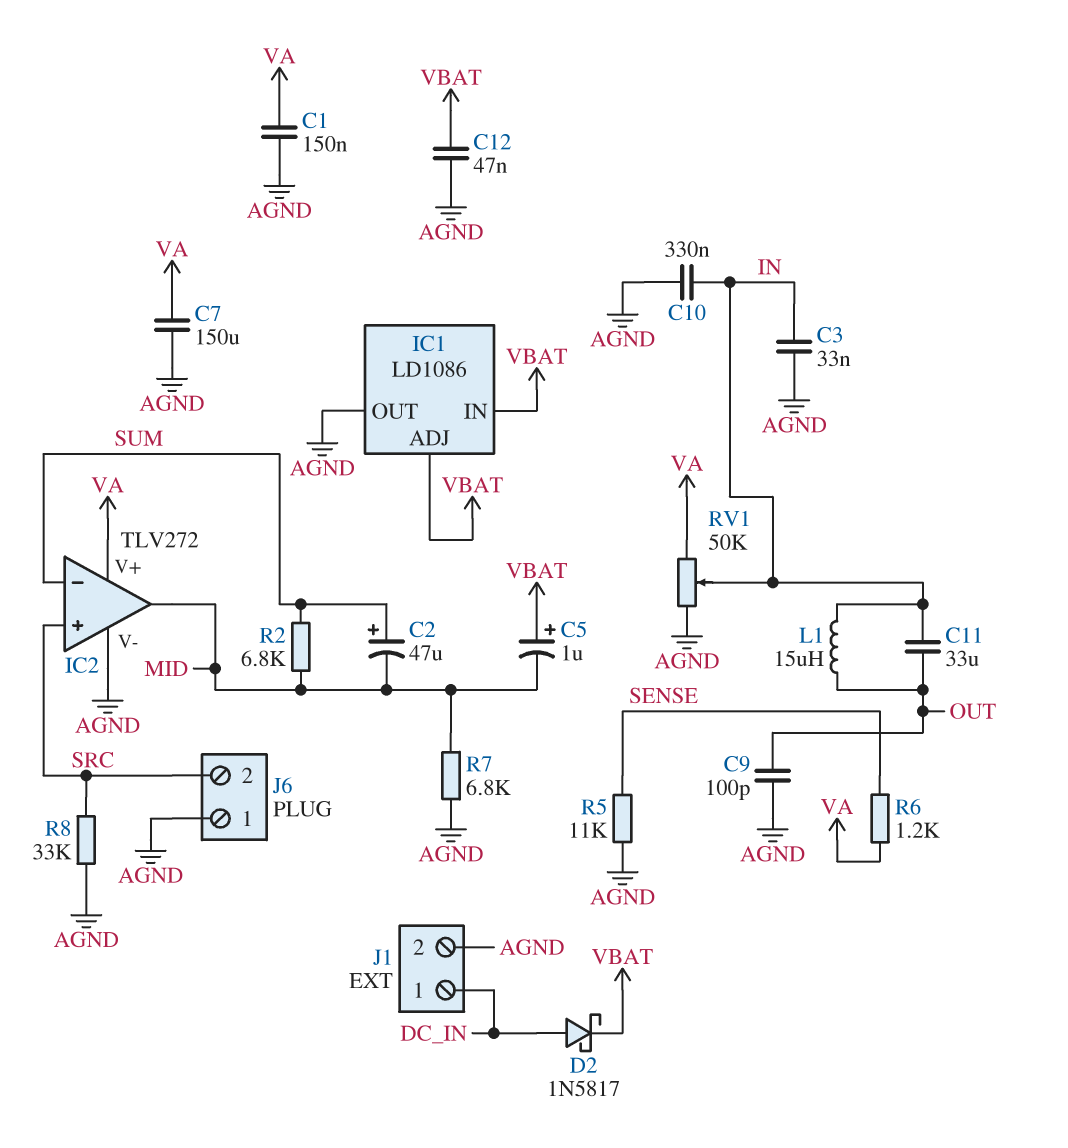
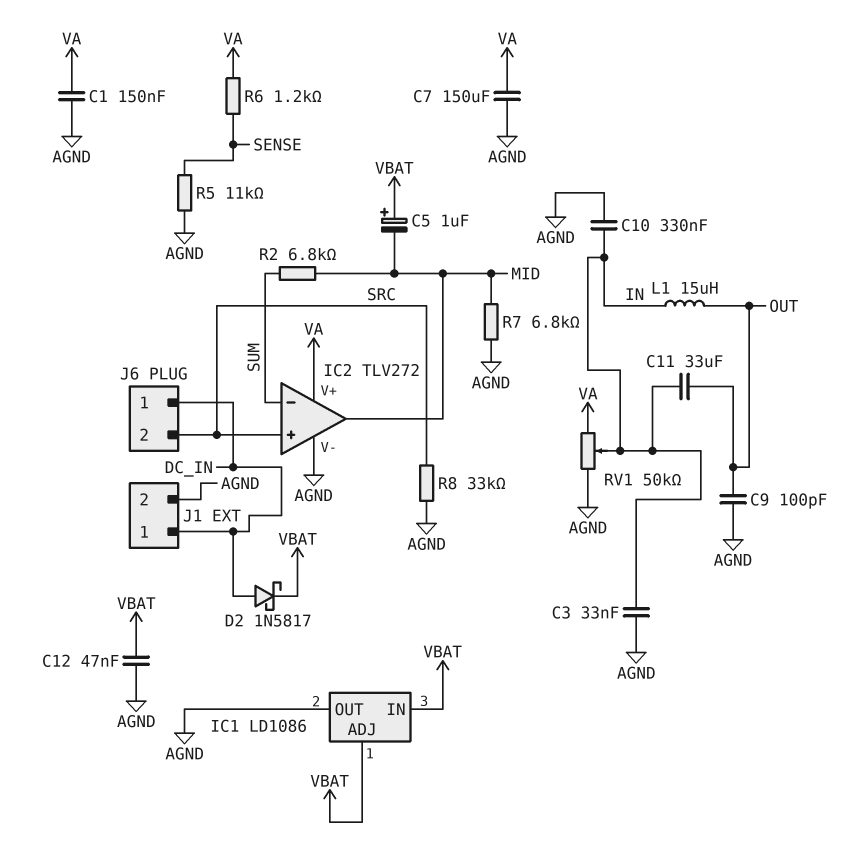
C2: 47uF (plus SUM, minus MID) -> none
J6 pin 1: AGND -> DC_IN

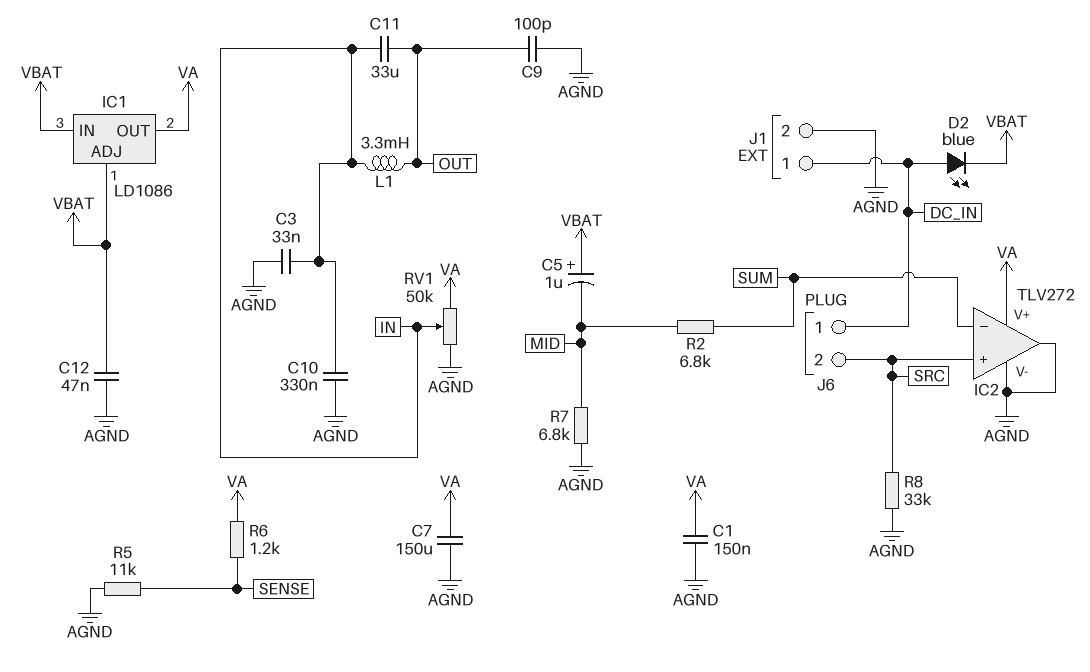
D2: schottky 1N5817 (A DC_IN, K VBAT) -> LED blue (A DC_IN, K VBAT)
IC1 pin OUT: AGND -> VA
IC2 pin out: MID -> AGND
L1: 15uH (IN, OUT) -> 3.3mH (IN, OUT)

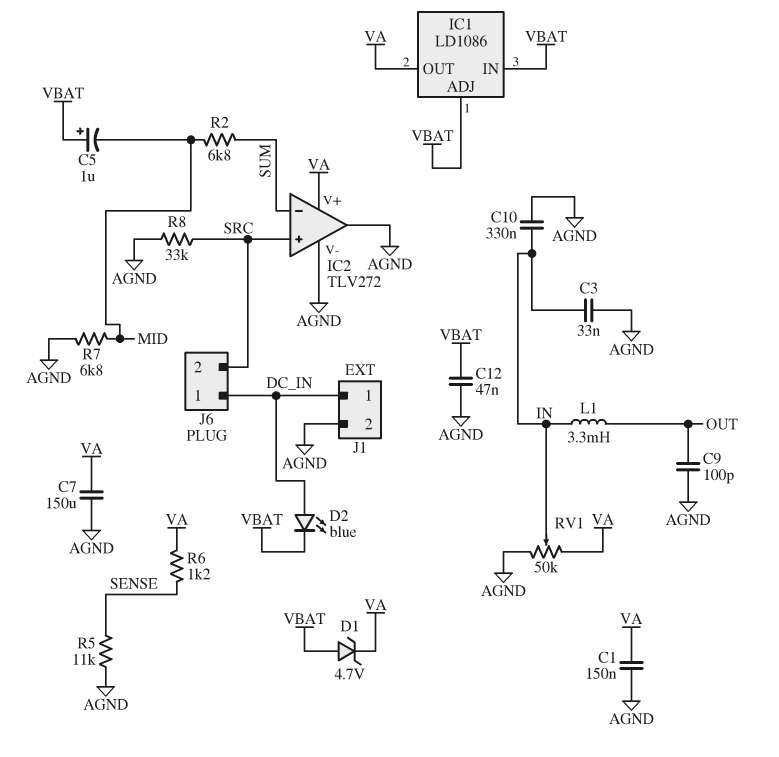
C11: 33uF (IN, OUT) -> none
D1: none -> zener 4.7V (A VBAT, K VA)

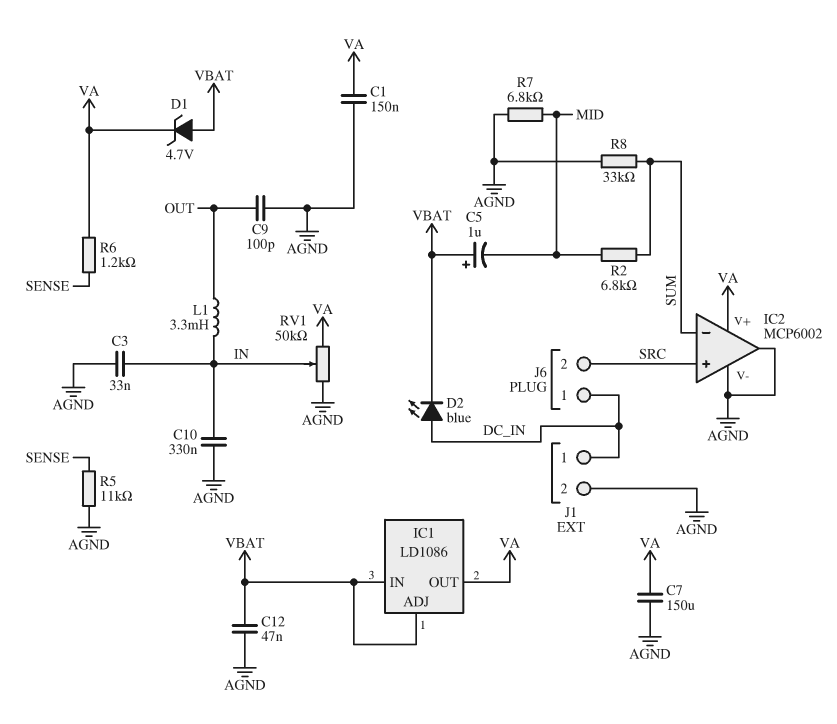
IC2: TLV272 -> MCP6002
R8: 33k (AGND, SRC) -> 33k (AGND, SUM)

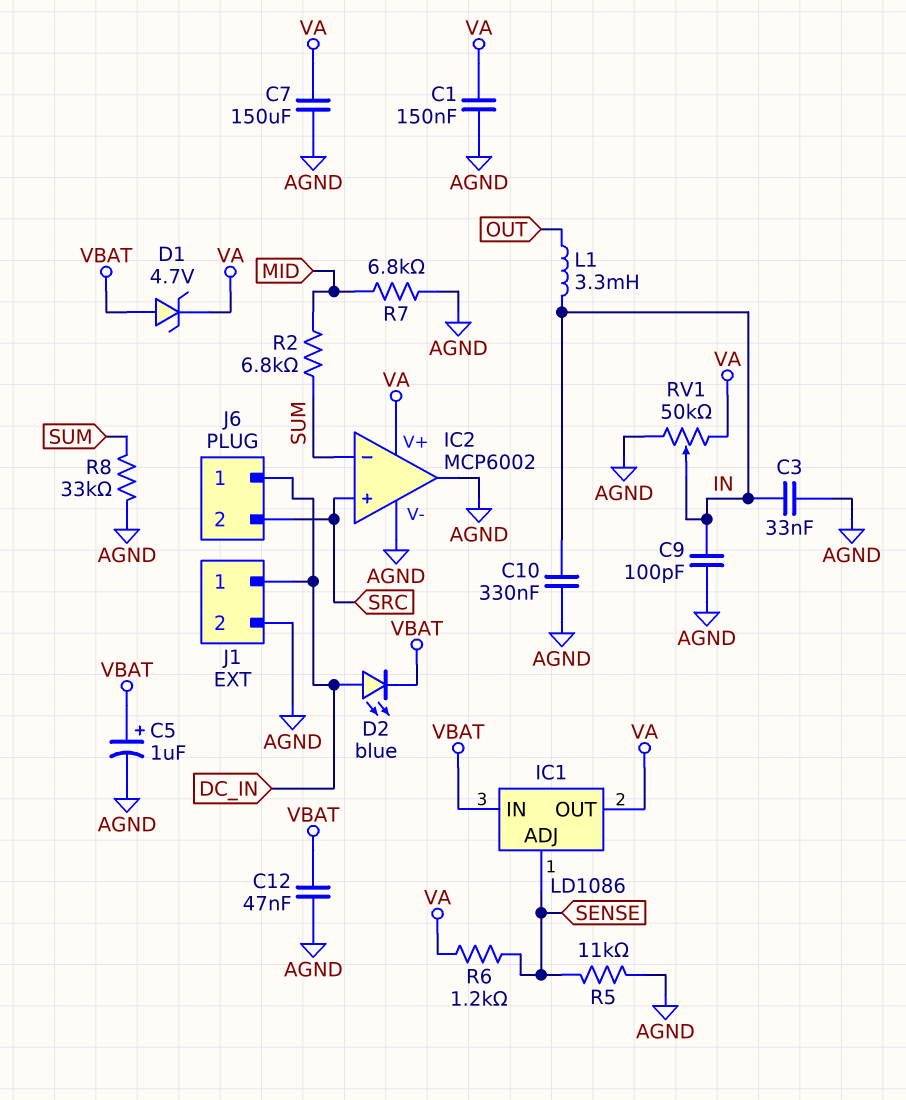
C5: 1uF (plus VBAT, minus MID) -> 1uF (plus VBAT, minus AGND)
C9: 100pF (AGND, OUT) -> 100pF (AGND, IN)
IC1 pin ADJ: VBAT -> SENSE

